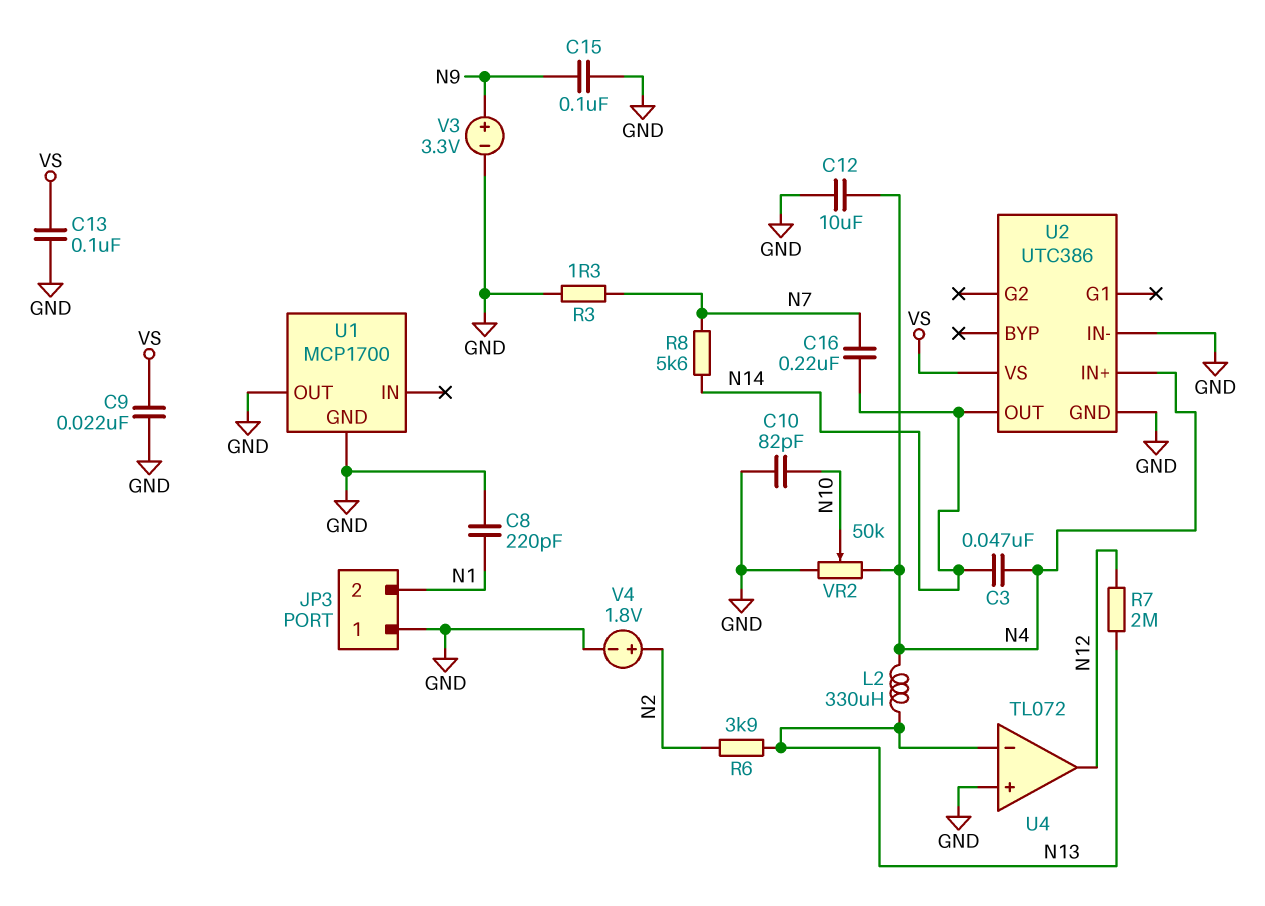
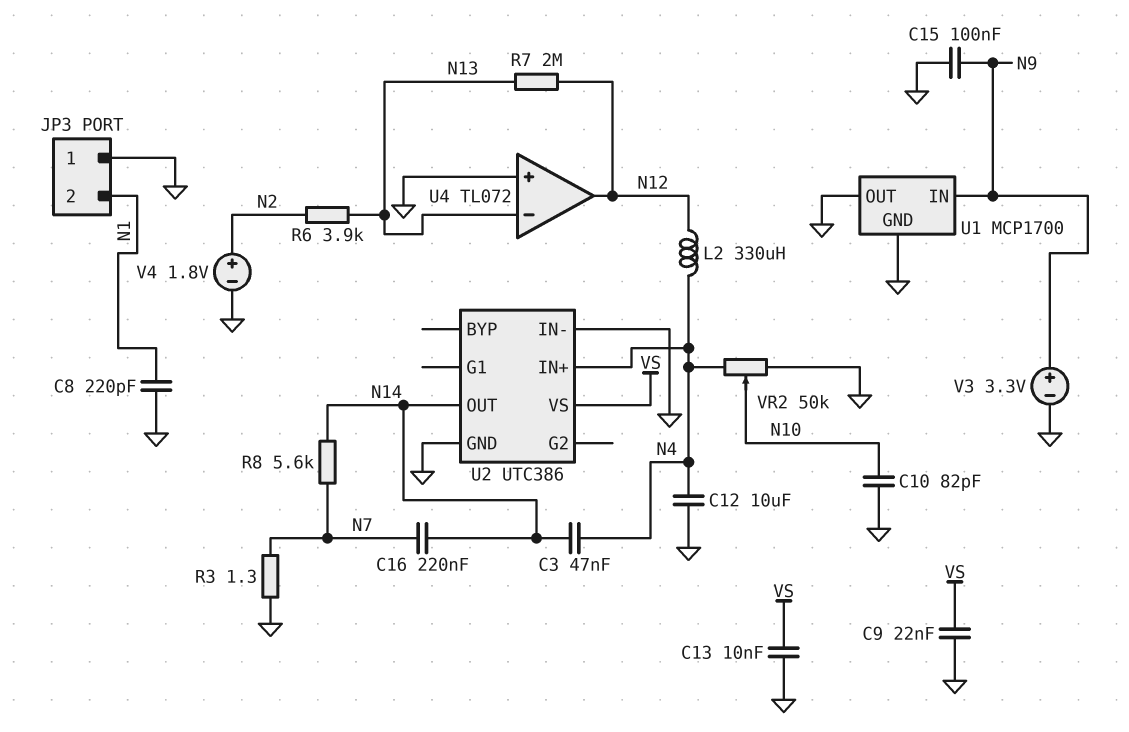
C13: 100nF (GND, VS) -> 10nF (GND, VS)
L2: 330uH (N4, N13) -> 330uH (N4, N12)
U1 pin IN: none -> N9

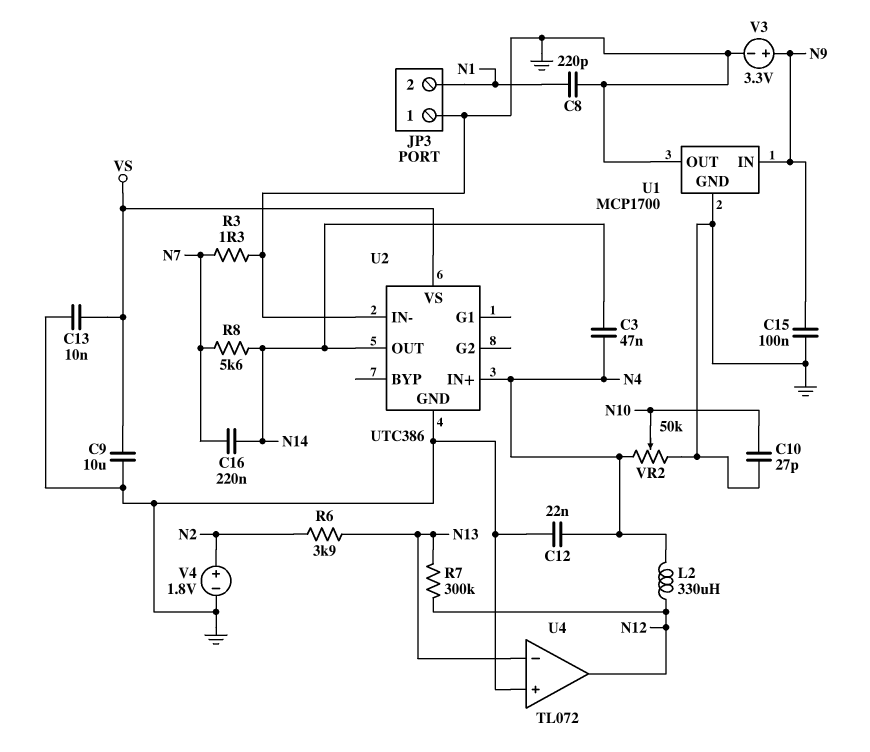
C9: 22nF (GND, VS) -> 10uF (GND, VS)
C10: 82pF (GND, N10) -> 27pF (GND, N10)
C12: 10uF (GND, N4) -> 22nF (GND, N4)
R7: 2M (N12, N13) -> 300k (N12, N13)

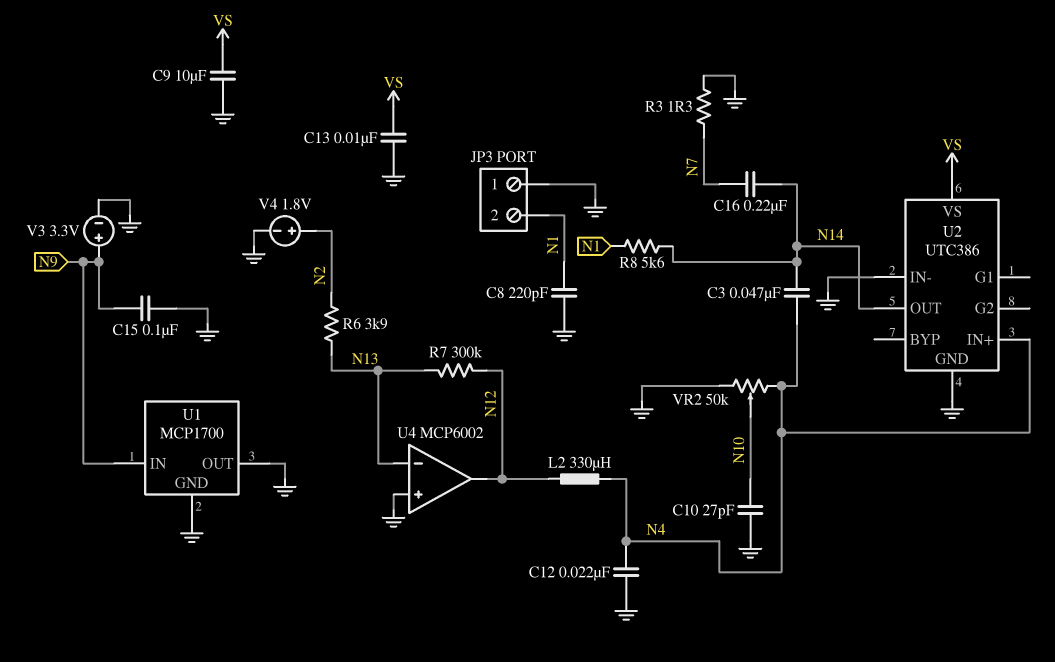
R8: 5.6k (N7, N14) -> 5.6k (N1, N14)
U4: TL072 -> MCP6002

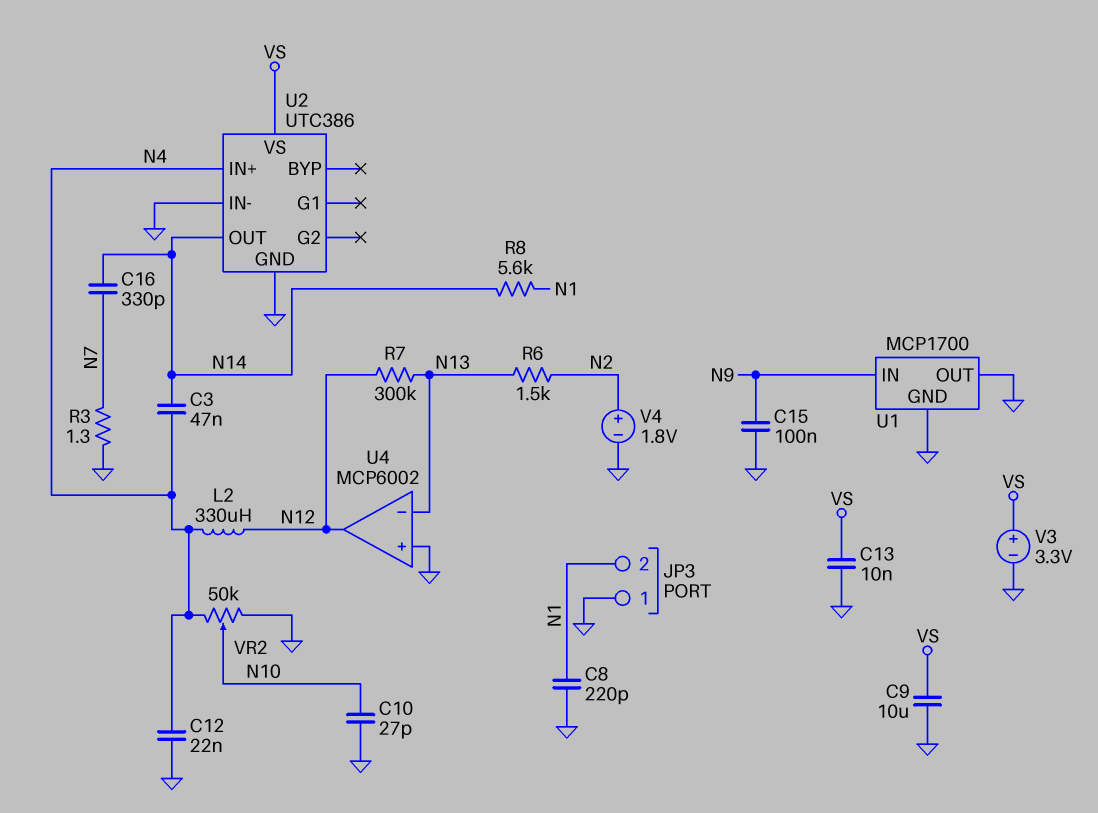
C16: 220nF (N7, N14) -> 330pF (N7, N14)
R6: 3.9k (N2, N13) -> 1.5k (N2, N13)
V3: 3.3V (plus N9, minus GND) -> 3.3V (plus VS, minus GND)

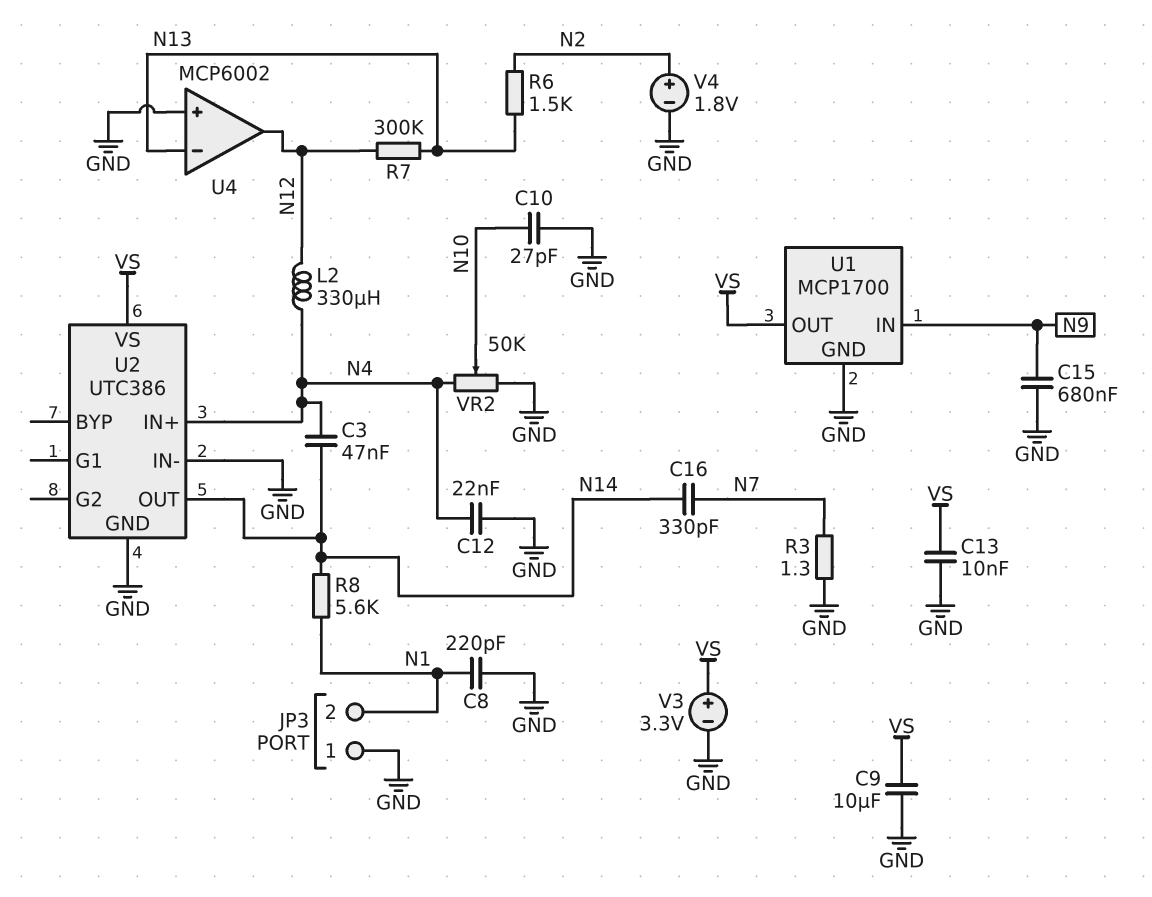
C15: 100nF (GND, N9) -> 680nF (GND, N9)
U1 pin OUT: GND -> VS

